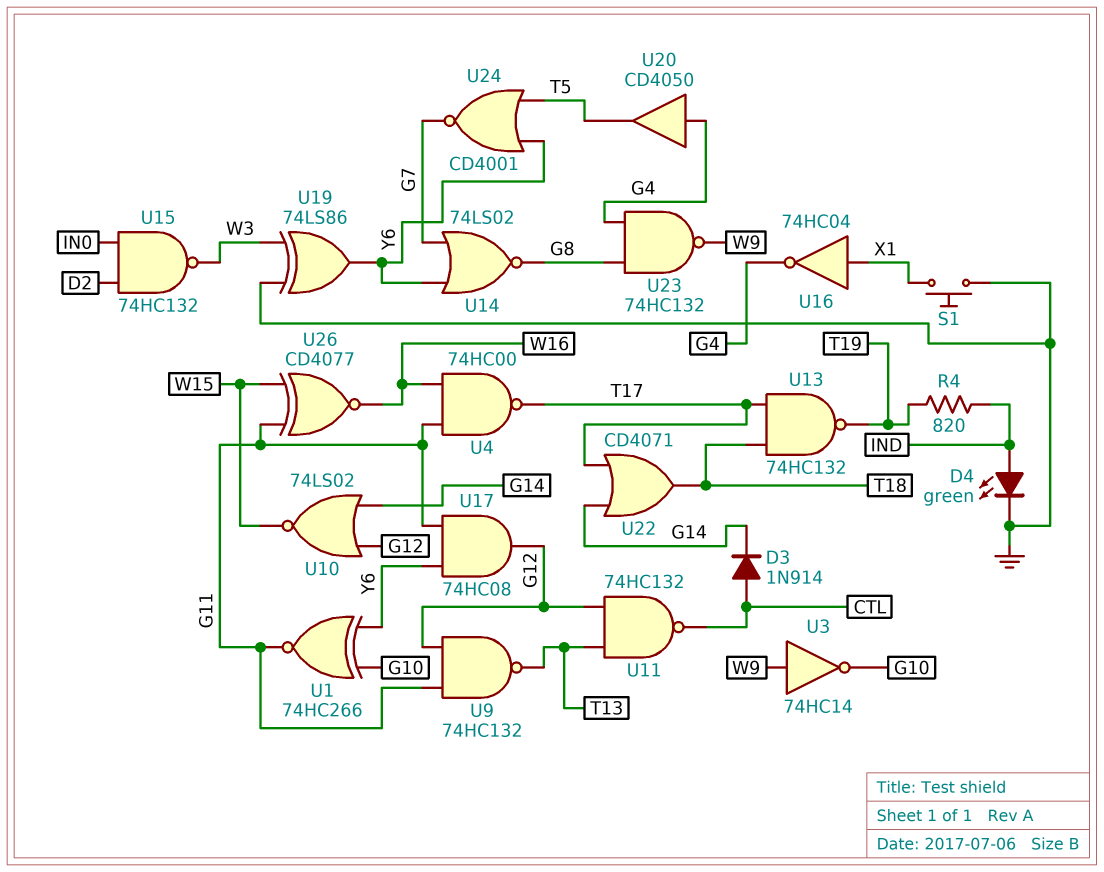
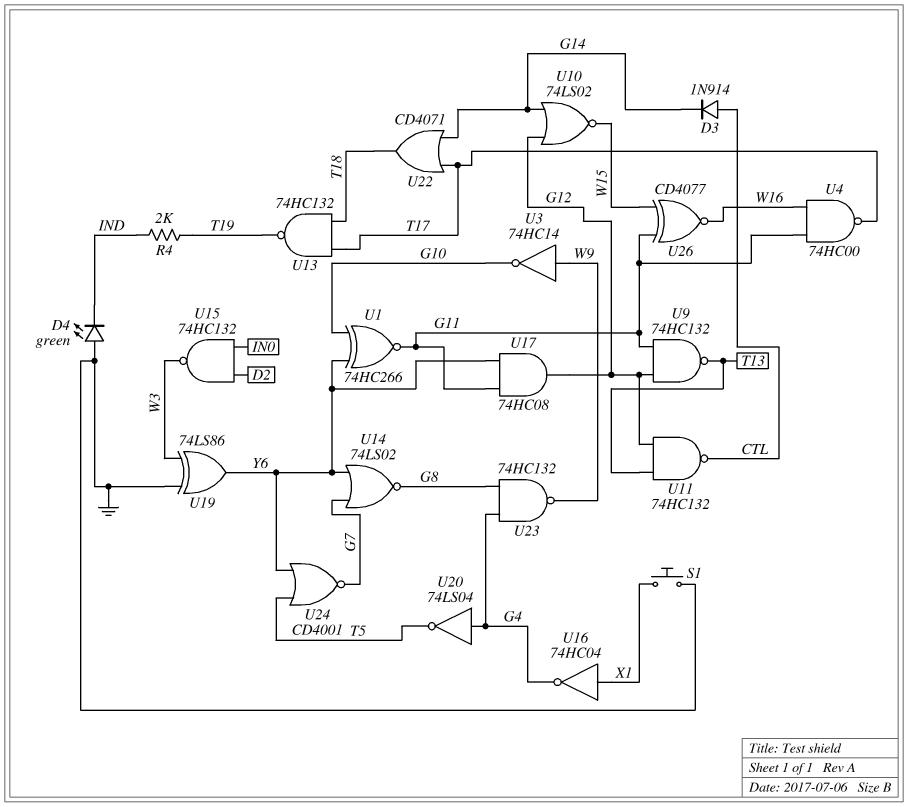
D4: LED green (A IND, K GND) -> LED green (A GND, K IND)
R4: 820 (IND, T19) -> 2k (IND, T19)
U20: buffer CD4050 (in G4, out T5) -> NOT 74LS04 (in G4, out T5)

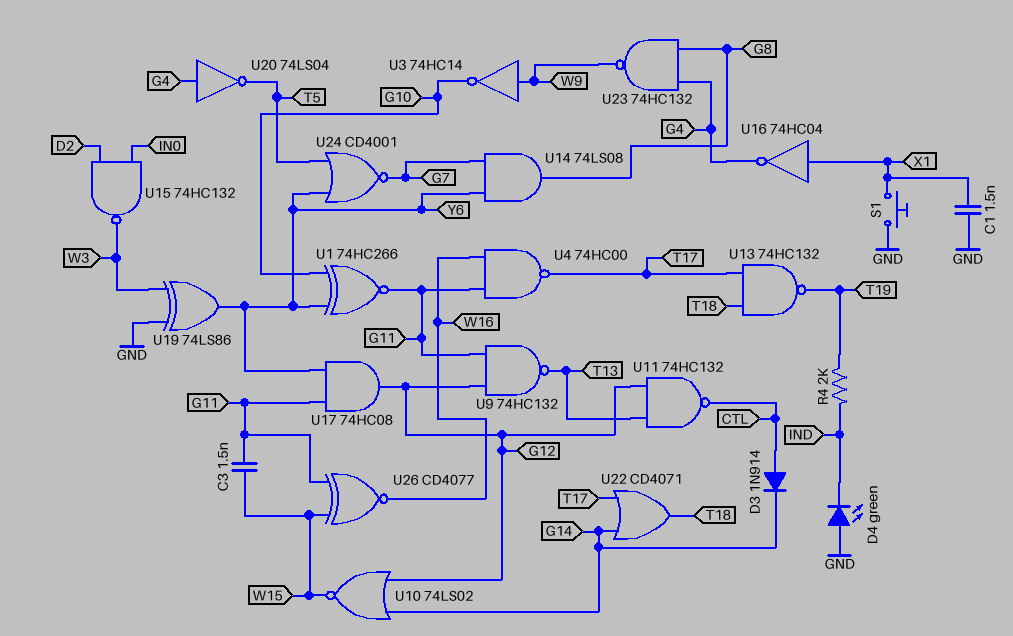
C1: none -> 1.5nF (GND, X1)
C3: none -> 1.5nF (G11, W15)
U14: NOR 74LS02 (in G7, in Y6, out G8) -> AND 74LS08 (in G7, in Y6, out G8)

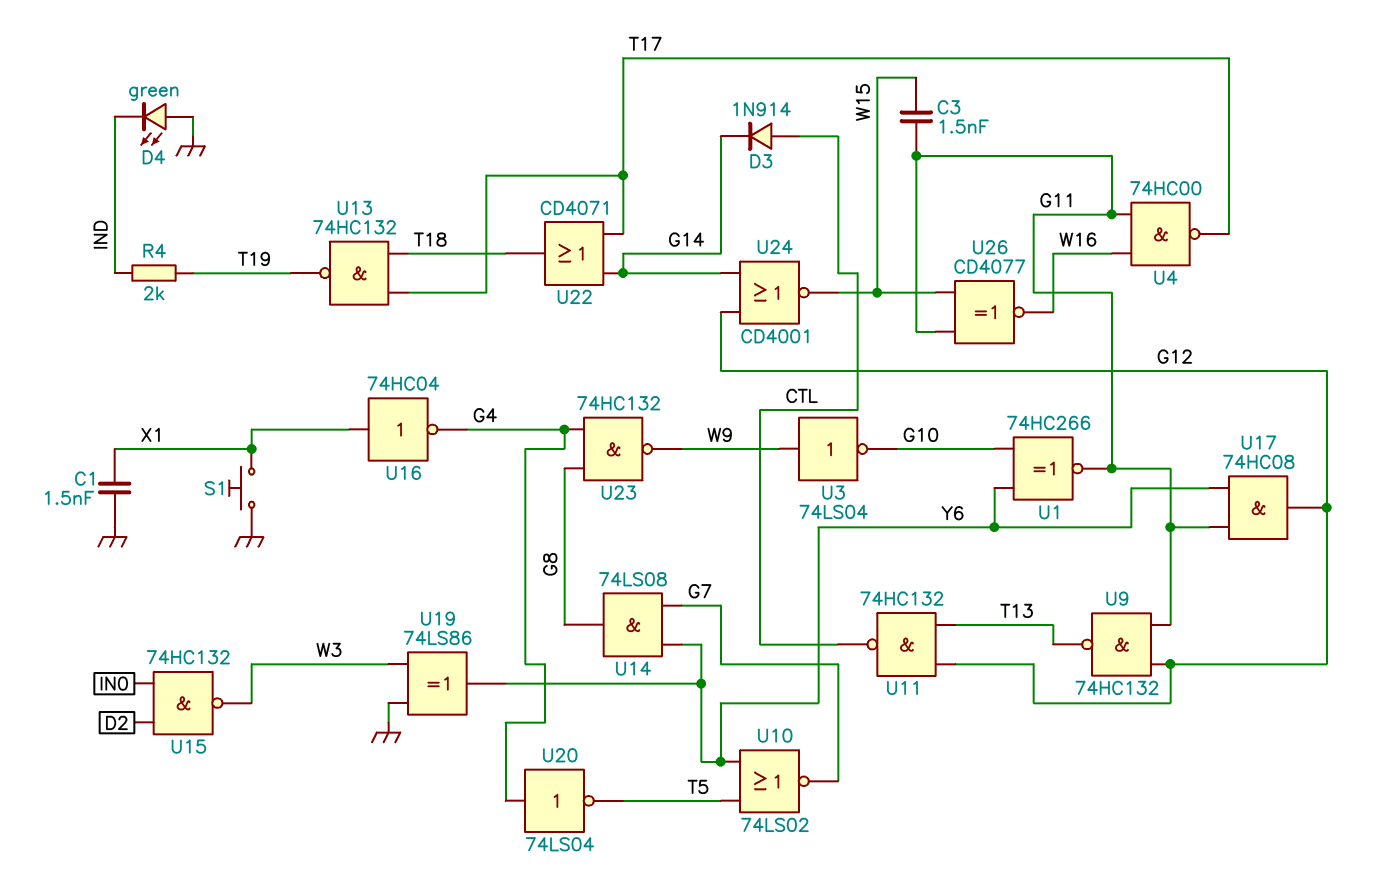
U3: NOT 74HC14 (in W9, out G10) -> NOT 74LS04 (in W9, out G10)
U10: NOR 74LS02 (in G12, in G14, out W15) -> NOR 74LS02 (in T5, in Y6, out G7)
U24: NOR CD4001 (in T5, in Y6, out G7) -> NOR CD4001 (in G12, in G14, out W15)

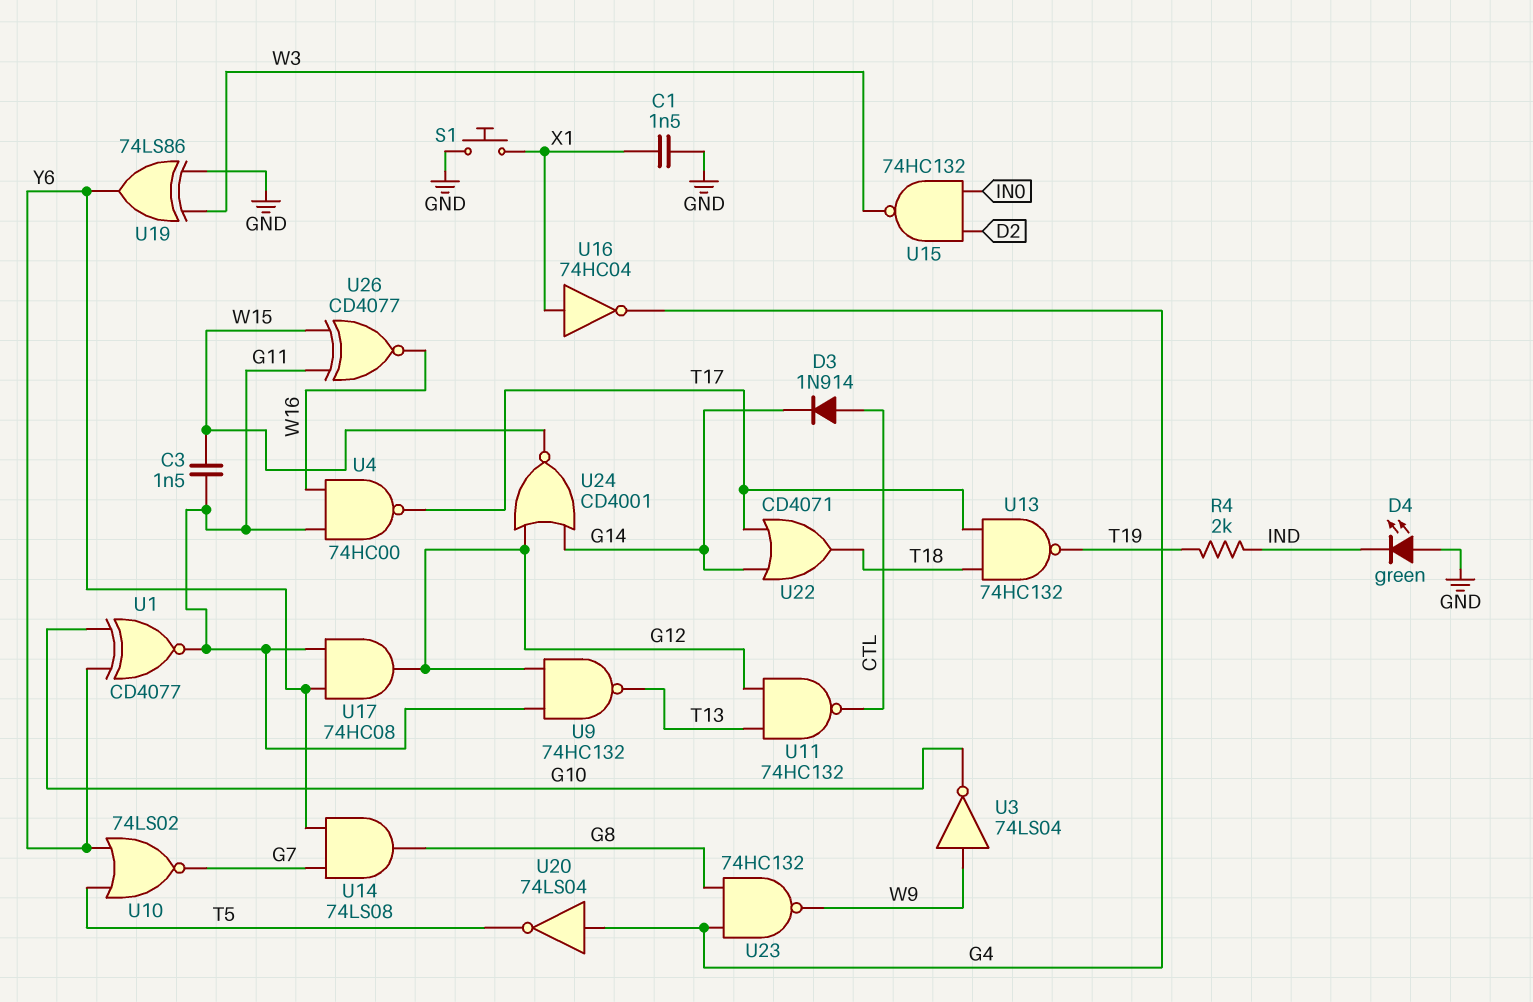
U1: XNOR 74HC266 (in G10, in Y6, out G11) -> XNOR CD4077 (in G10, in Y6, out G11)

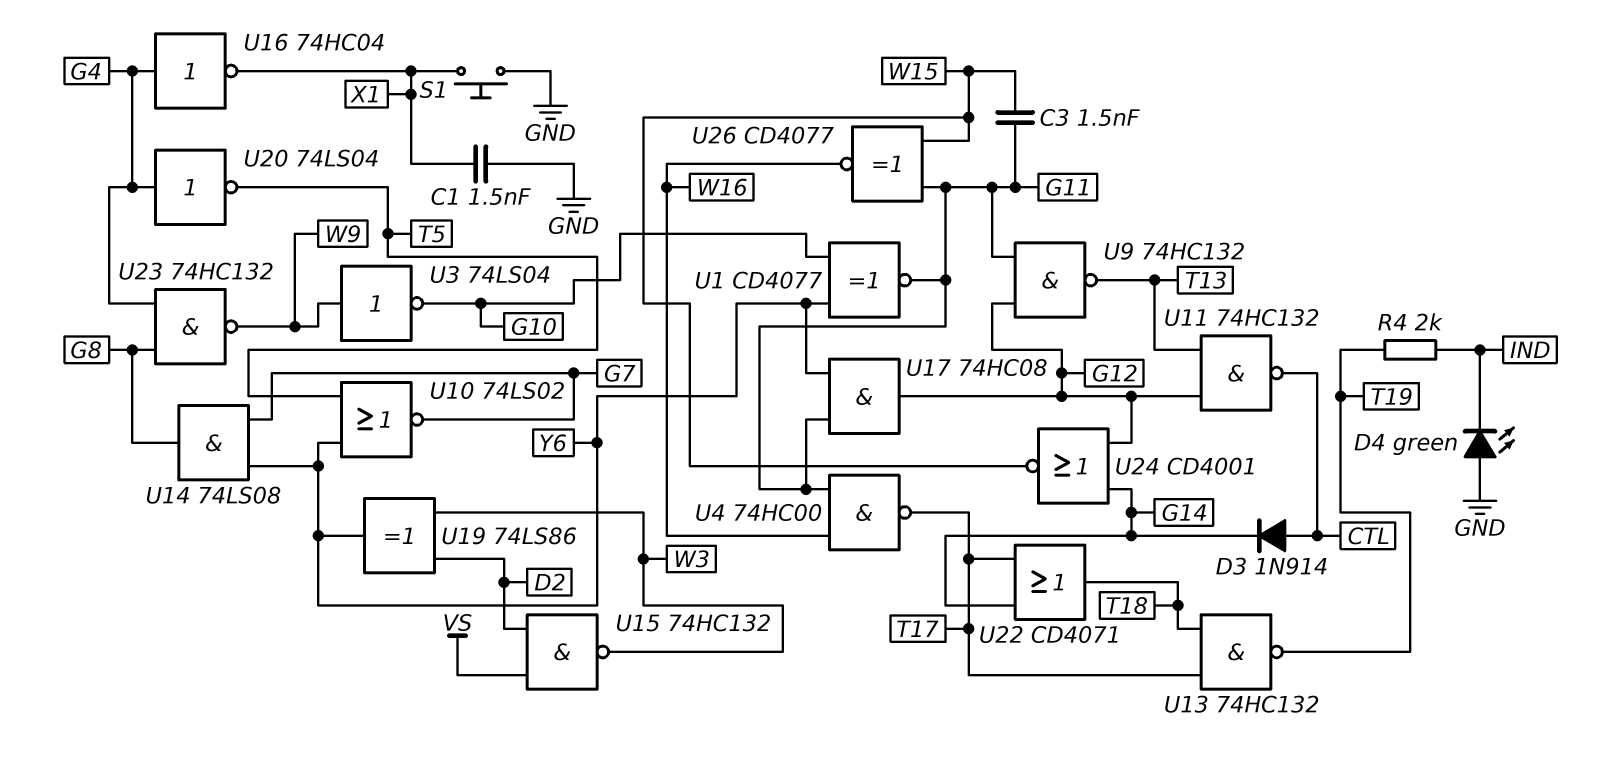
U15: NAND 74HC132 (in D2, in IN0, out W3) -> NAND 74HC132 (in D2, in VS, out W3)
U16: NOT 74HC04 (in X1, out G4) -> NOT 74HC04 (in G4, out X1)
U19: XOR 74LS86 (in GND, in W3, out Y6) -> XOR 74LS86 (in D2, in W3, out Y6)

